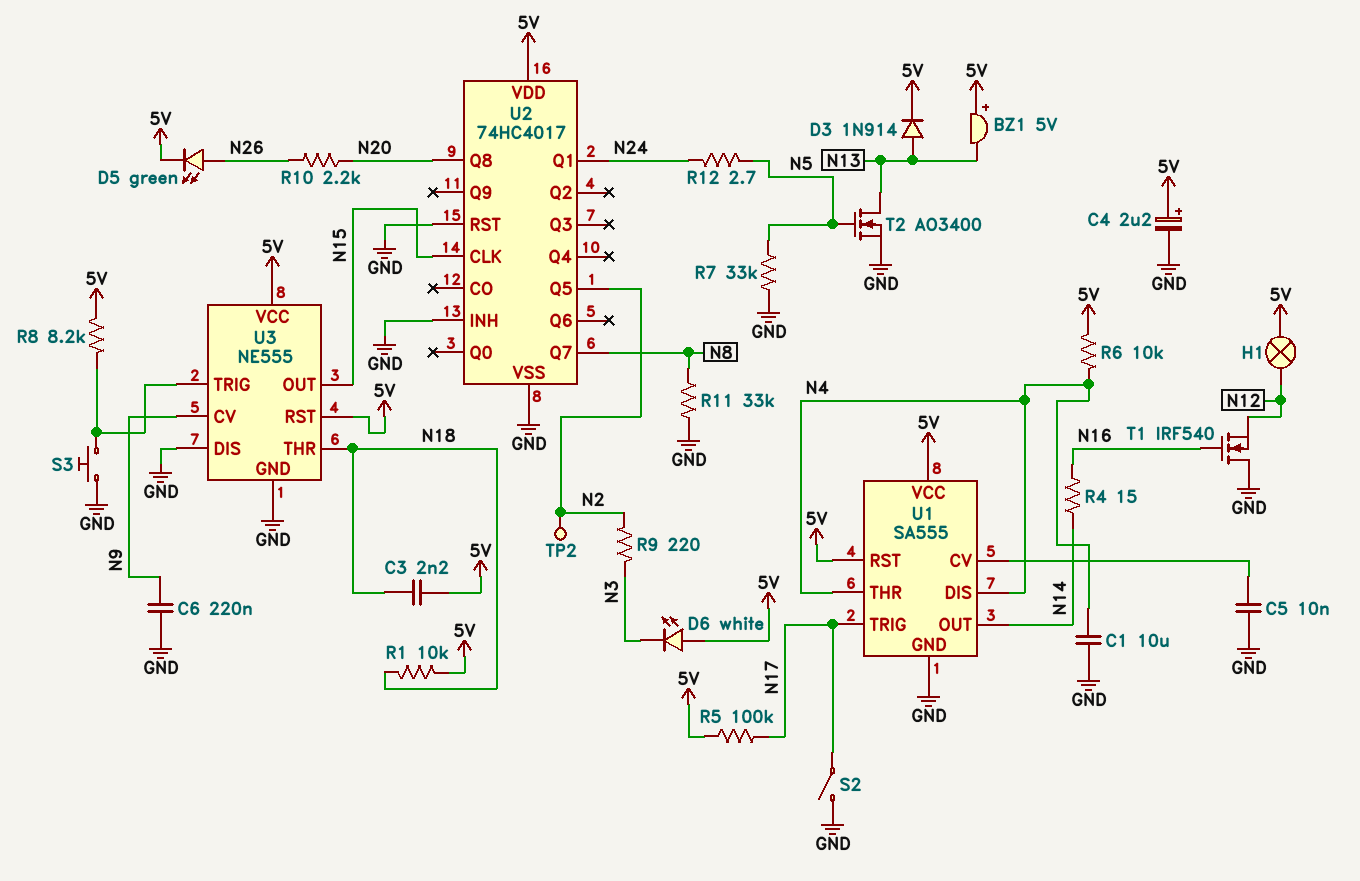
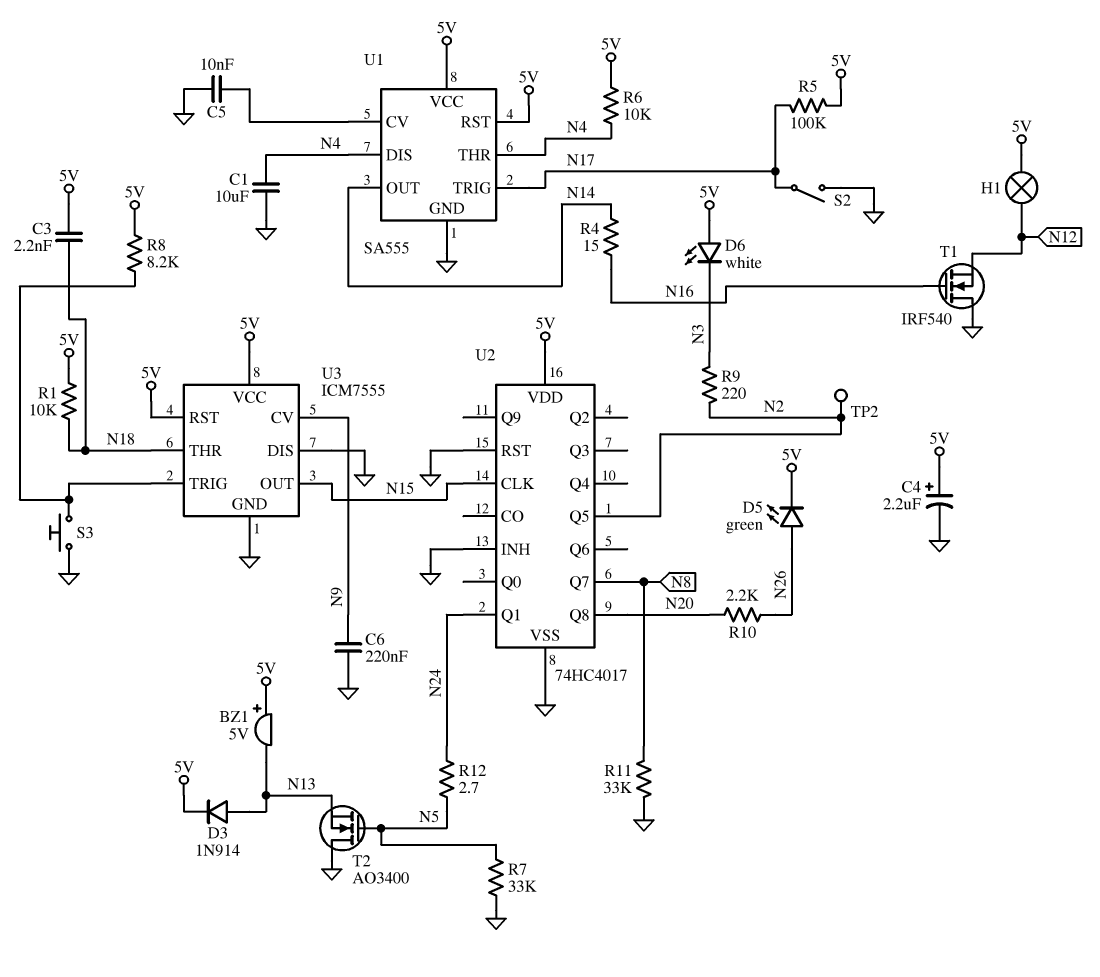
T2: NMOS AO3400 (G N5, D N13, S GND) -> NMOS AO3400 (G N5, D GND, S N13)
U3: NE555 -> ICM7555

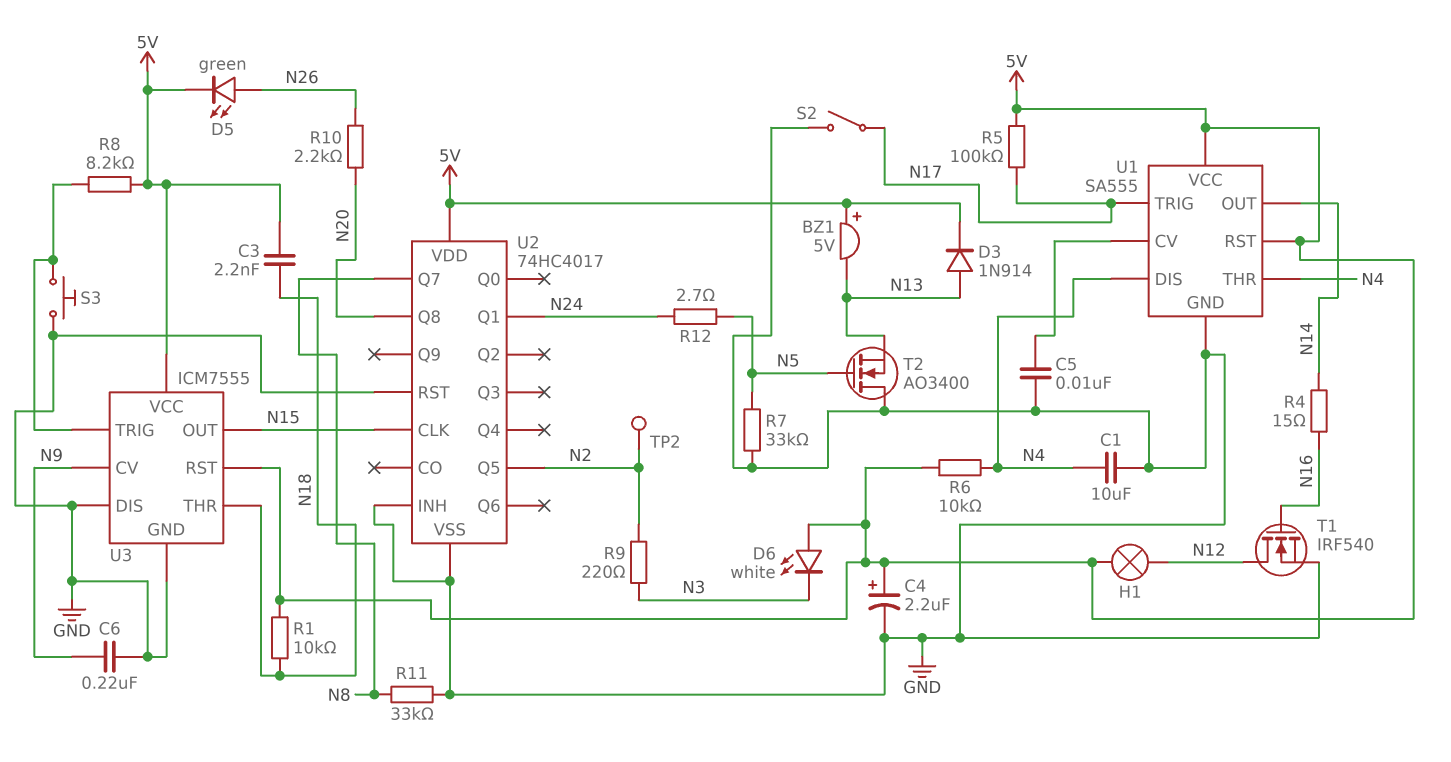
T1: NMOS IRF540 (G N16, D GND, S N12) -> NMOS IRF540 (G N16, D N12, S GND)

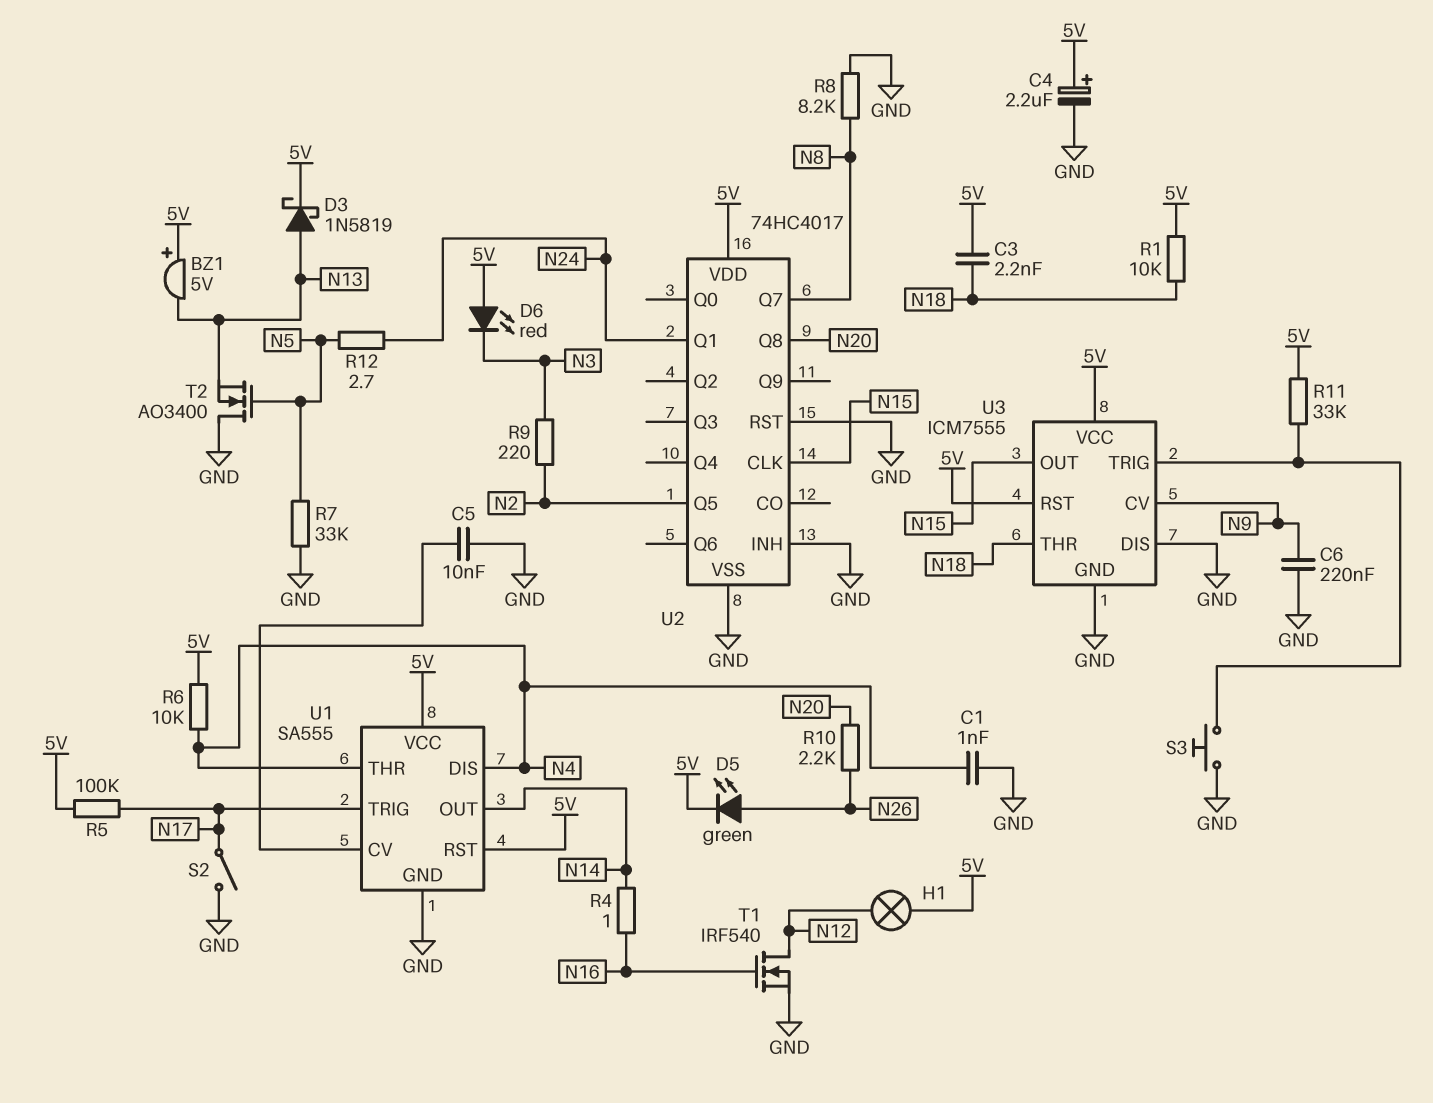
C1: 10uF (GND, N4) -> 1nF (GND, N4)
D3: diode 1N914 (A N13, K 5V) -> schottky 1N5819 (A N13, K 5V)
D6: LED white (A 5V, K N3) -> LED red (A 5V, K N3)
R4: 15 (N14, N16) -> 1 (N14, N16)
R8: 8.2k (5V, U3/TRIG) -> 8.2k (GND, N8)
R11: 33k (GND, N8) -> 33k (5V, U3/TRIG)
TP2: test point (N2) -> none

